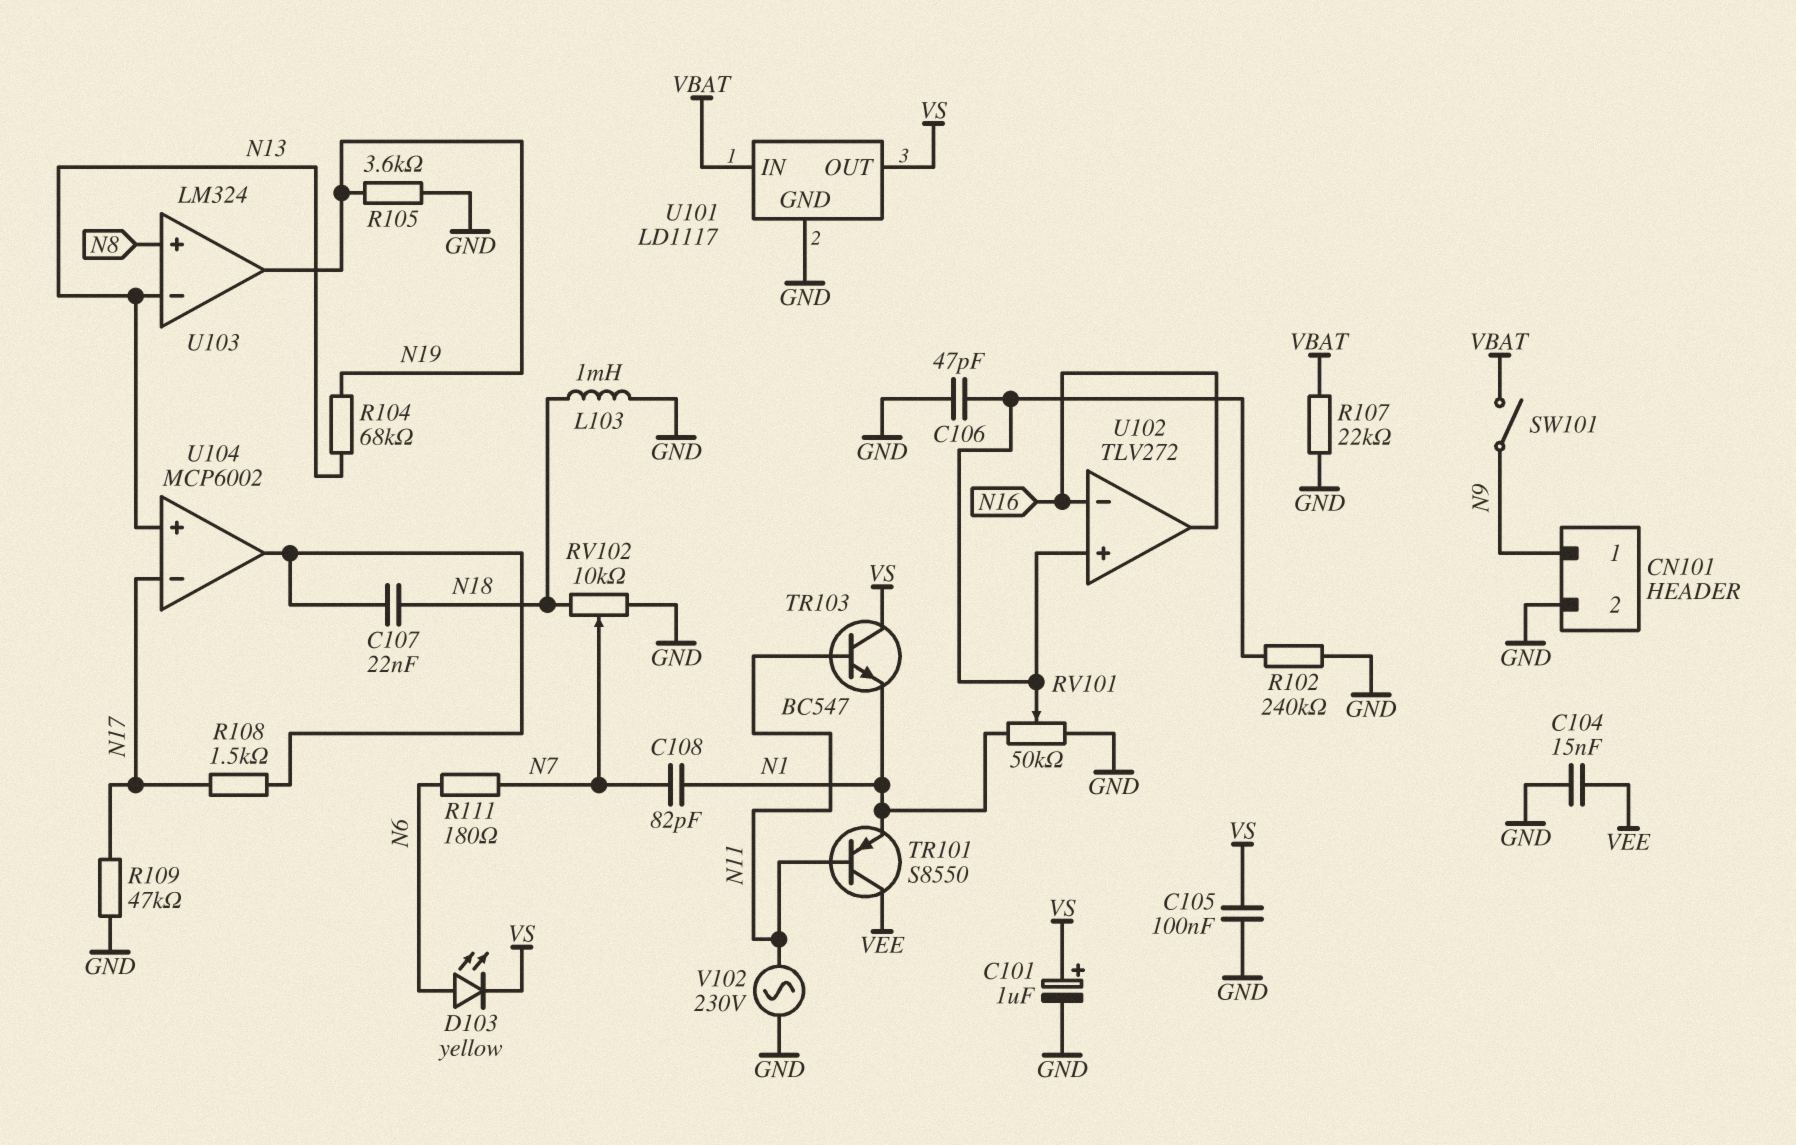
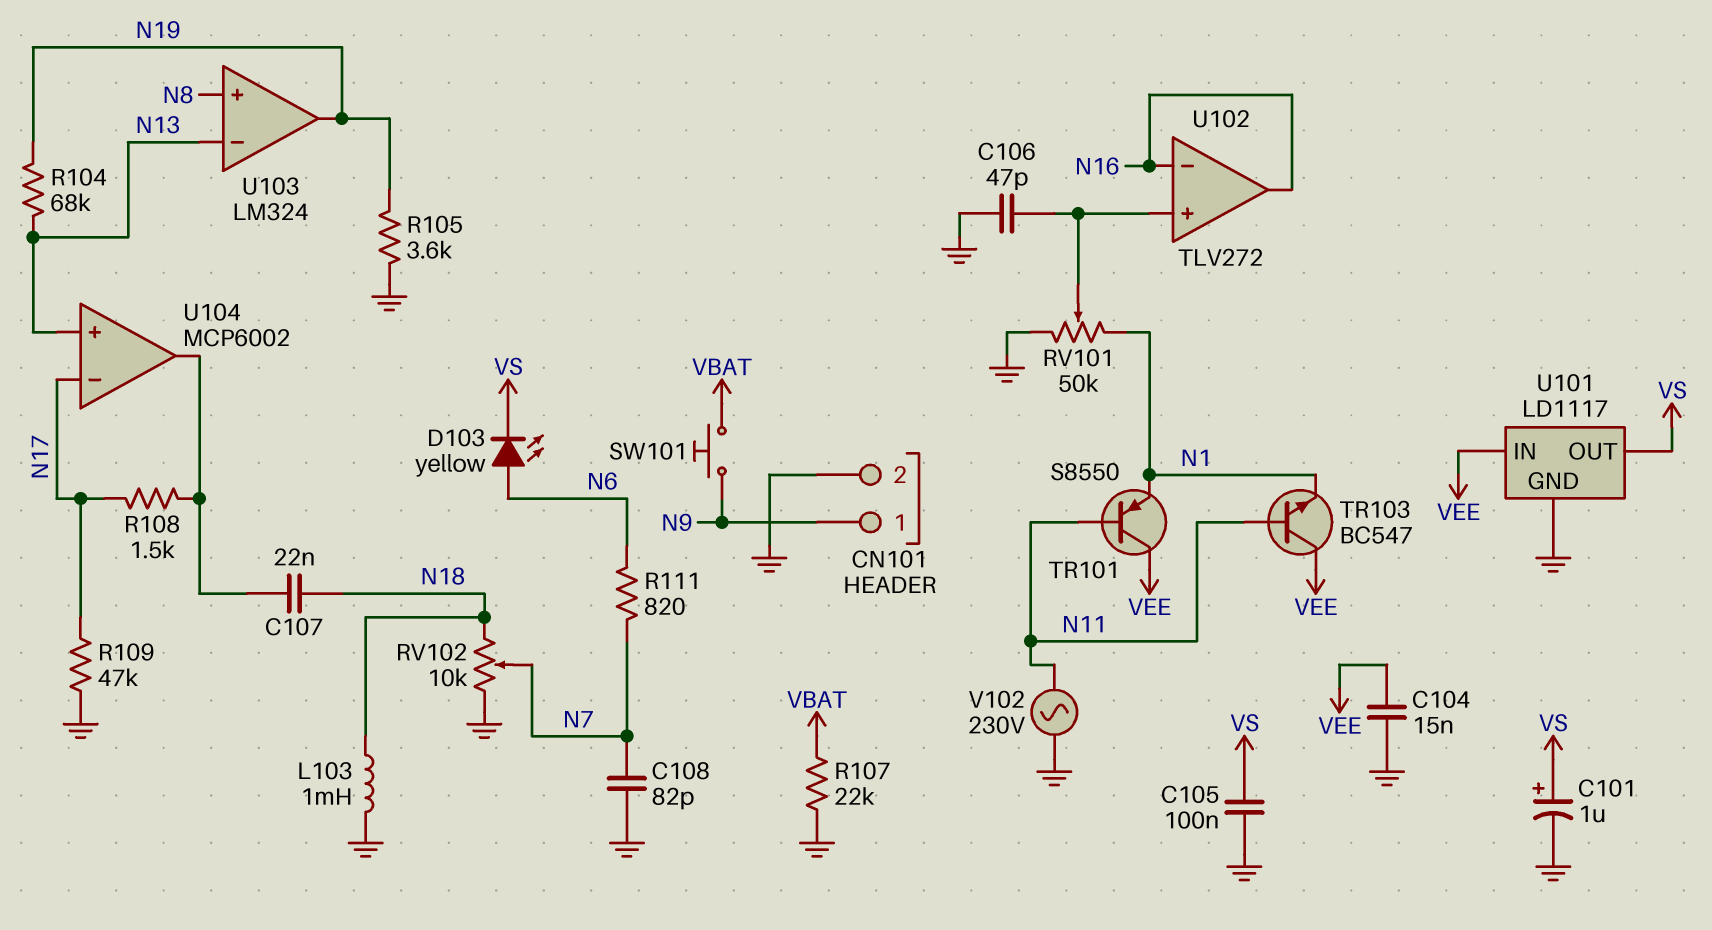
C108: 82pF (N1, N7) -> 82pF (GND, N7)
R102: 240k (GND, U102/in+) -> none
R111: 180 (N6, N7) -> 820 (N6, N7)
SW101: switch (N9, VBAT) -> button (N9, VBAT)
TR103: NPN BC547 (B N11, C VS, E N1) -> NPN BC547 (B N11, C VEE, E N1)
U101 pin IN: VBAT -> VEE

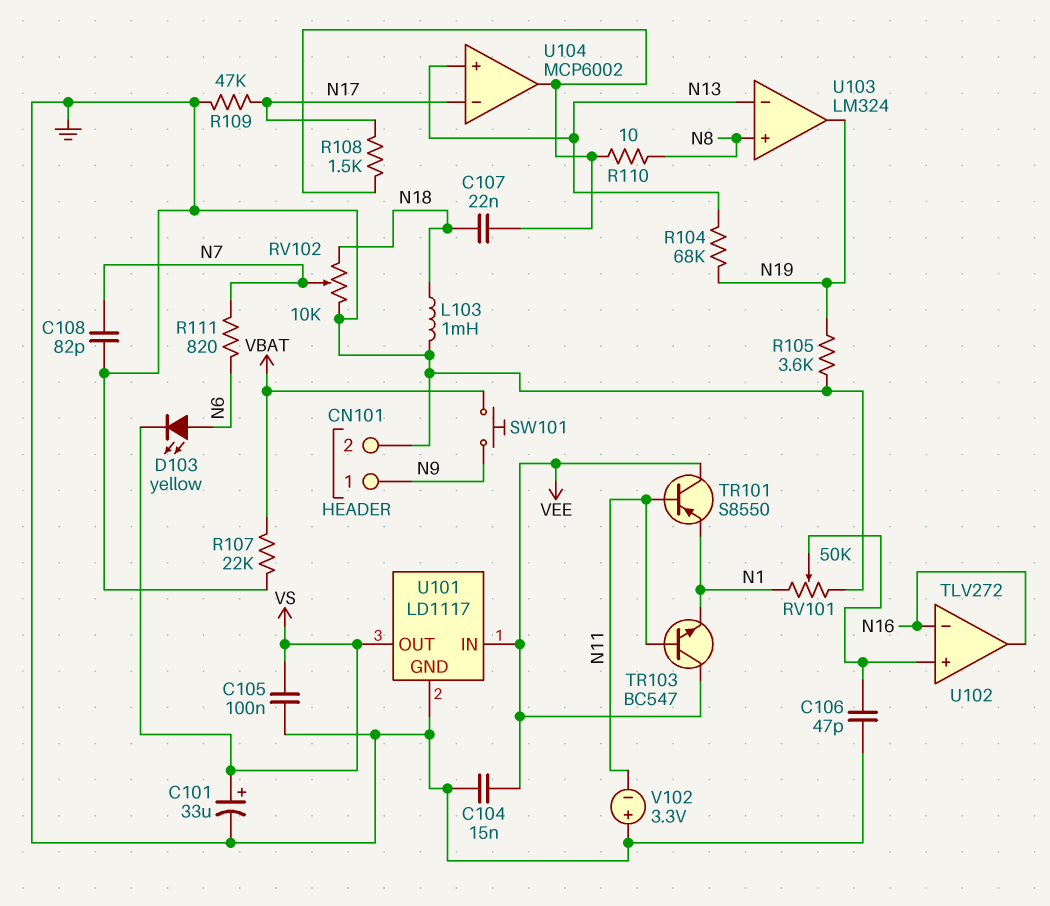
C101: 1uF (plus VS, minus GND) -> 33uF (plus VS, minus GND)
R110: none -> 10 (N8, U104/out)
V102: AC 230V (GND, N11) -> 3.3V (plus GND, minus N11)

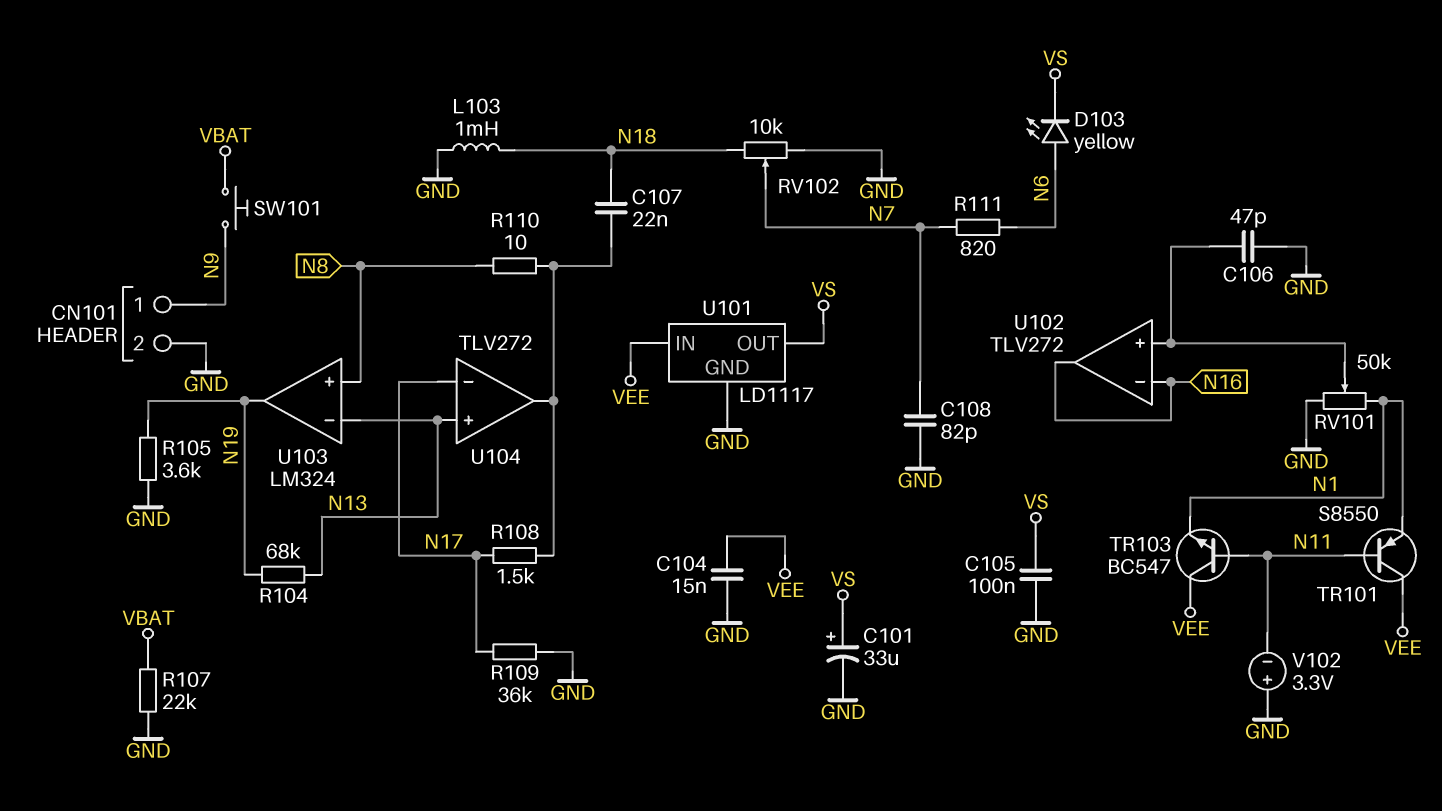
R109: 47k (GND, N17) -> 36k (GND, N17)
U104: MCP6002 -> TLV272

